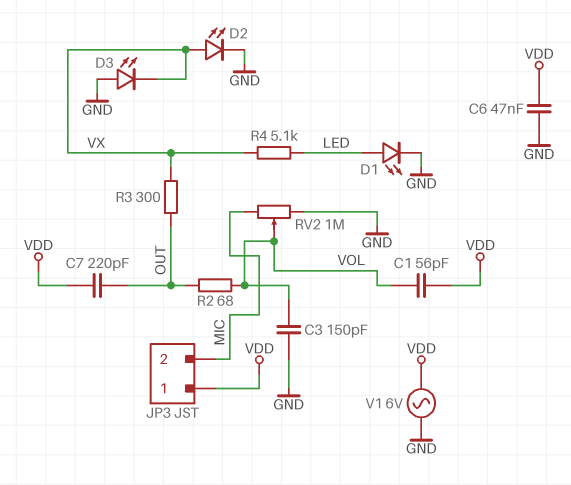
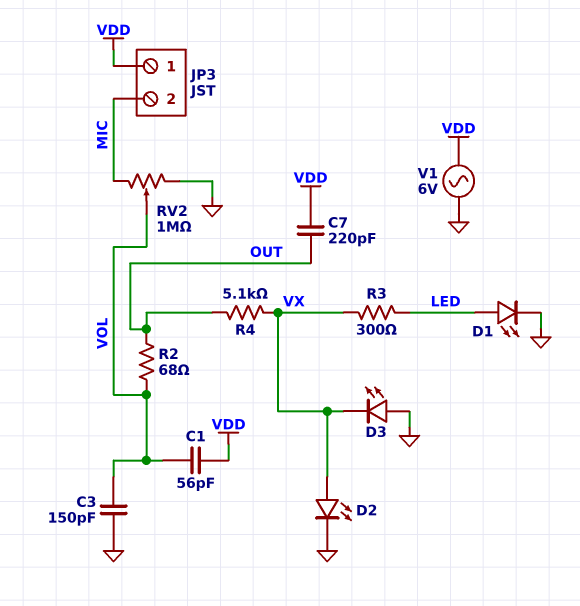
C6: 47nF (GND, VDD) -> none
R3: 300 (OUT, VX) -> 300 (LED, VX)
R4: 5.1k (LED, VX) -> 5.1k (OUT, VX)

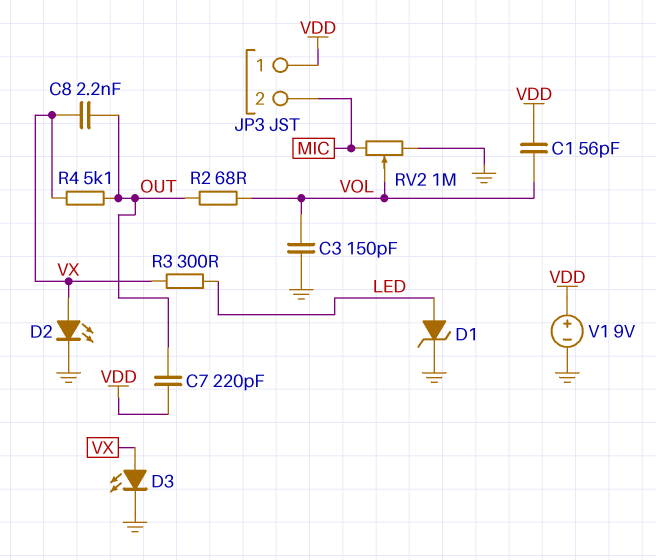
C8: none -> 2.2nF (OUT, VX)
D1: LED (A LED, K GND) -> zener (A LED, K GND)
D3: LED (A GND, K VX) -> LED (A VX, K GND)
V1: AC 6V (GND, VDD) -> 9V (plus VDD, minus GND)

